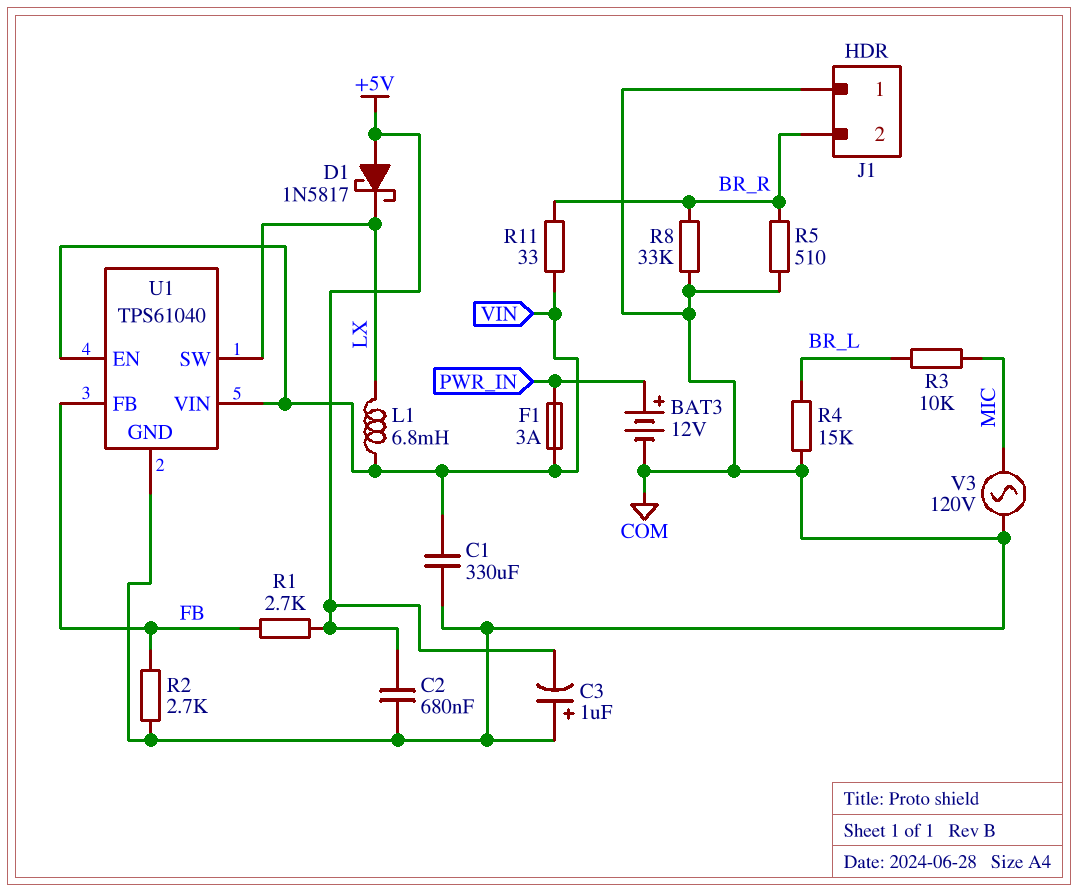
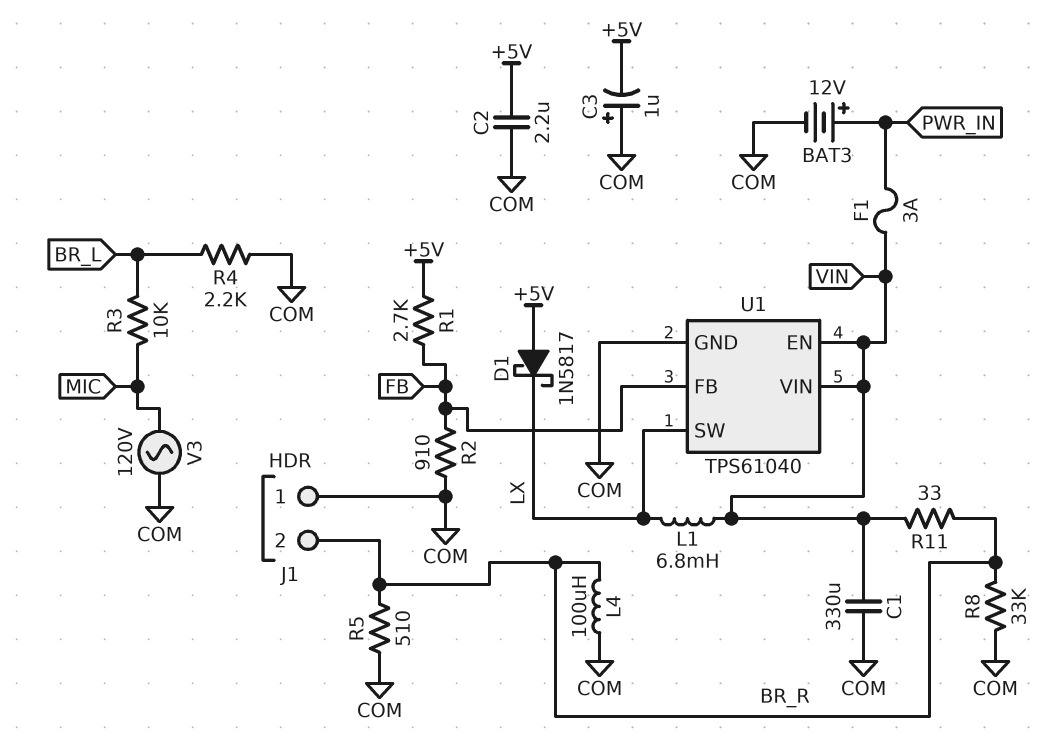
C2: 680nF (+5V, COM) -> 2.2uF (+5V, COM)
L4: none -> 100uH (BR_R, COM)
R2: 2.7k (COM, FB) -> 910 (COM, FB)
R4: 15k (BR_L, COM) -> 2.2k (BR_L, COM)

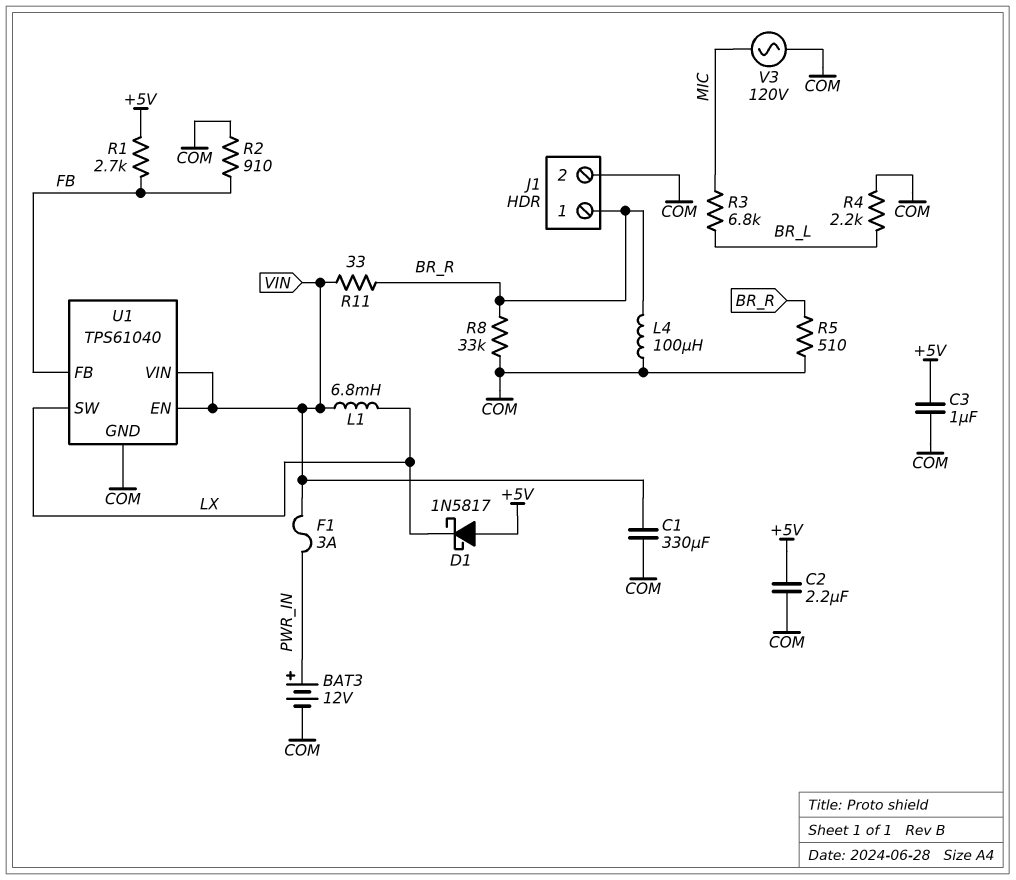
C3: 1uF (plus COM, minus +5V) -> 1uF (+5V, COM)
J1 pin 1: COM -> BR_R
J1 pin 2: BR_R -> COM
R3: 10k (BR_L, MIC) -> 6.8k (BR_L, MIC)

